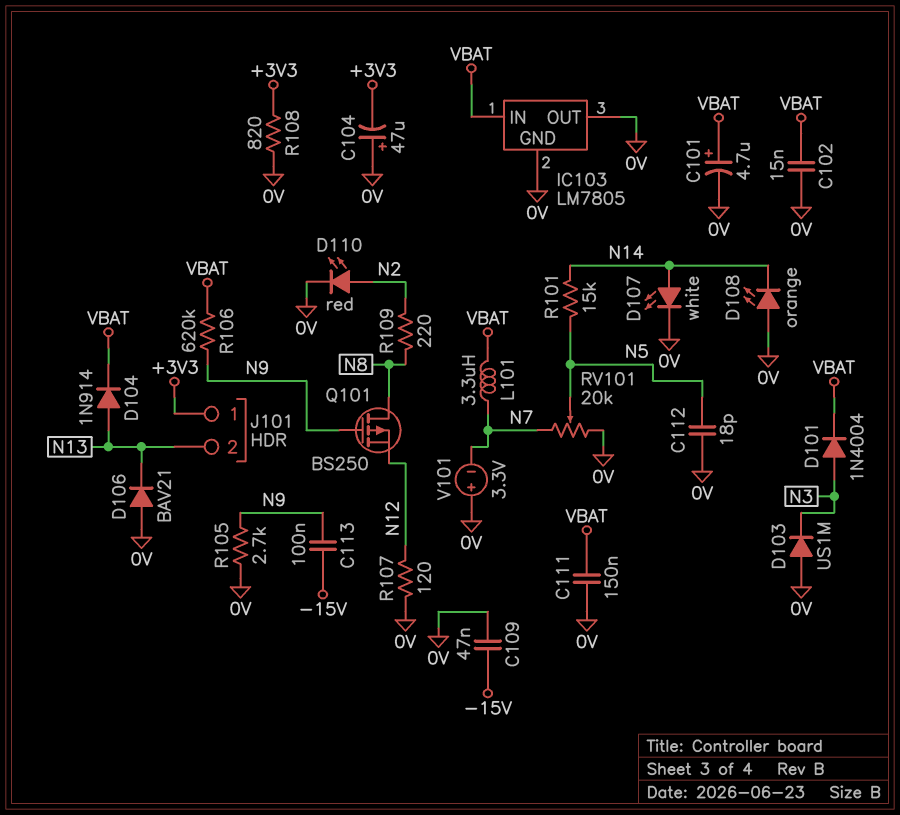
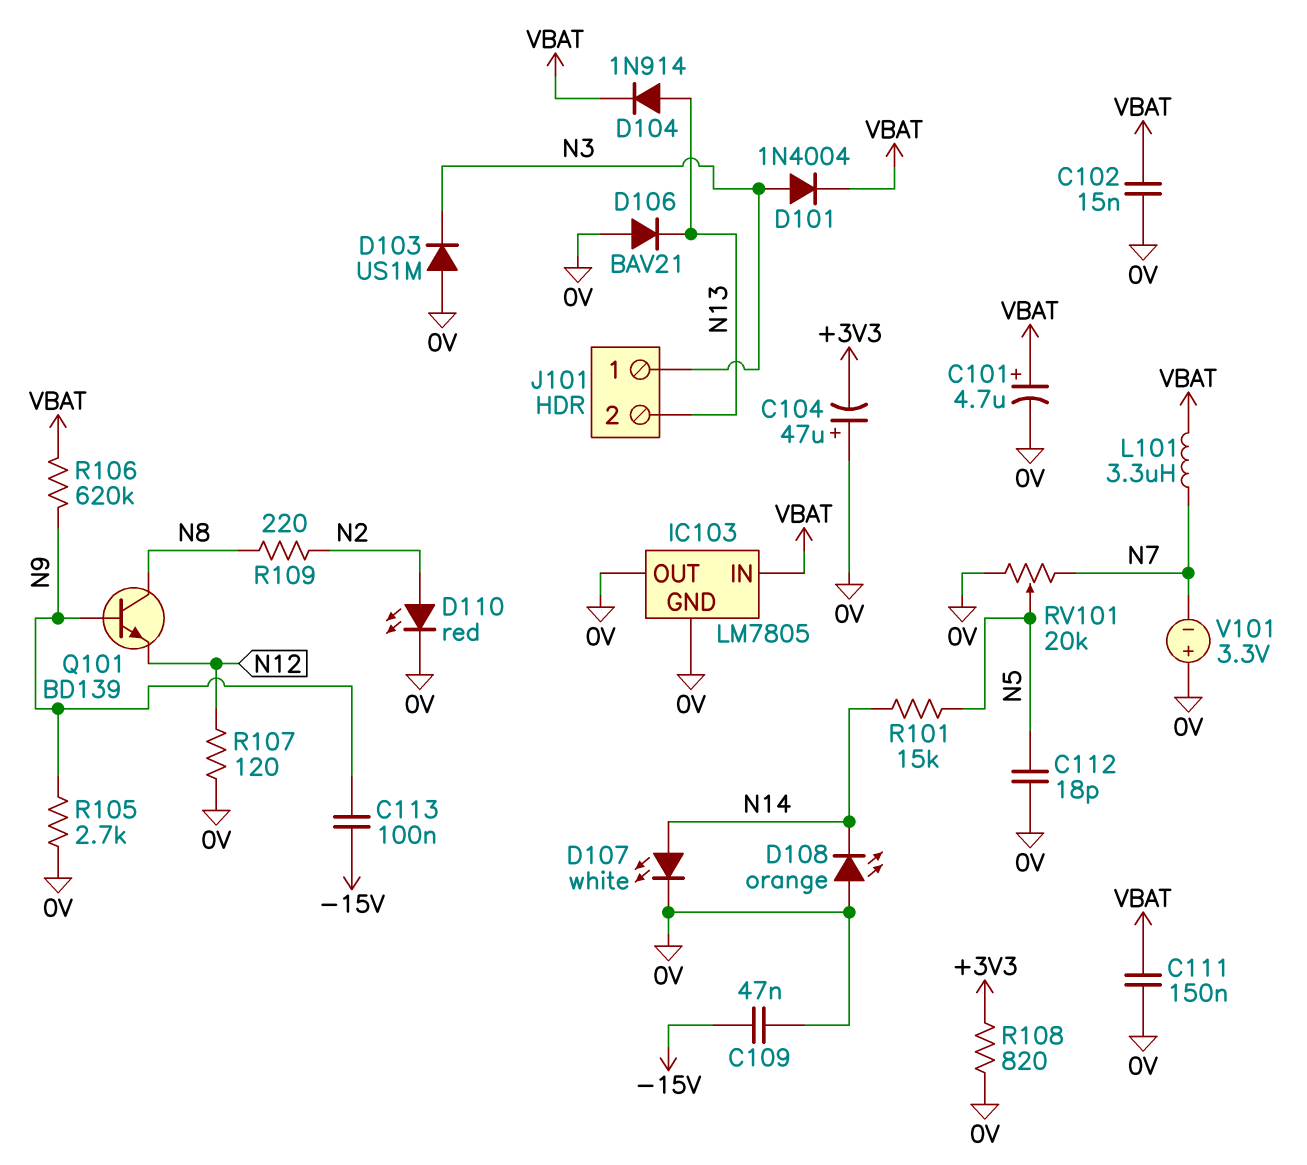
J101 pin 1: +3V3 -> N3
Q101: PMOS BS250 (G N9, D N8, S N12) -> NPN BD139 (B N9, C N8, E N12)

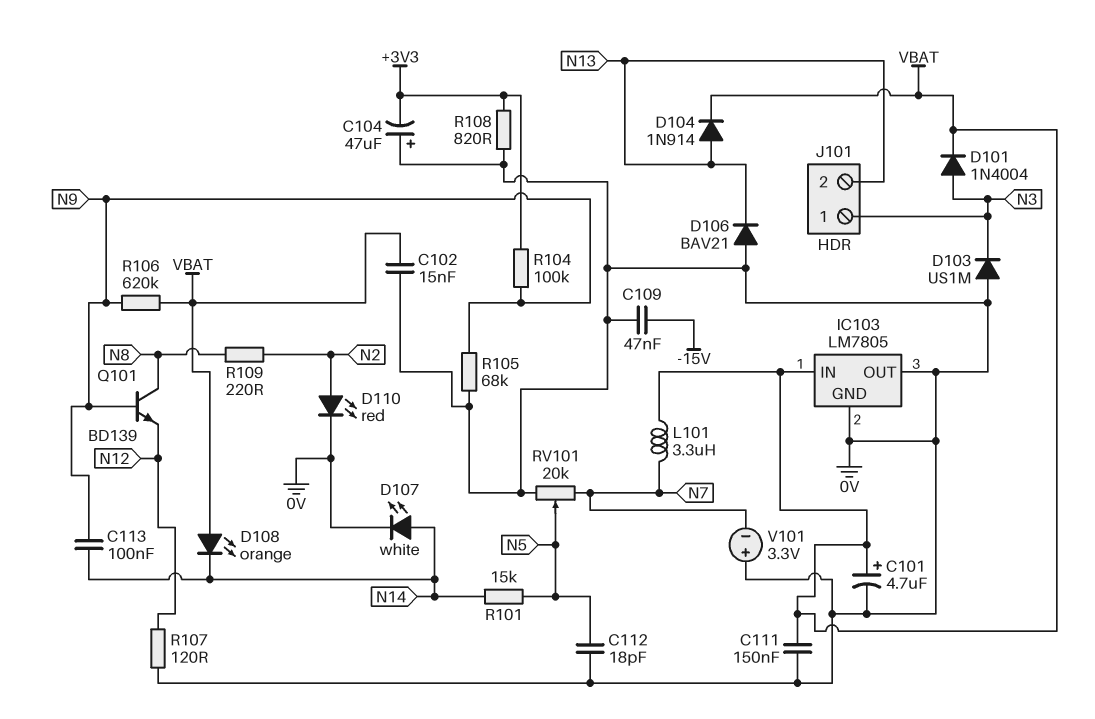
C113: 100nF (-15V, N9) -> 100nF (N9, N14)
D108: LED orange (A 0V, K N14) -> LED orange (A VBAT, K N14)
R104: none -> 100k (+3V3, N9)
R105: 2.7k (0V, N9) -> 68k (0V, N9)

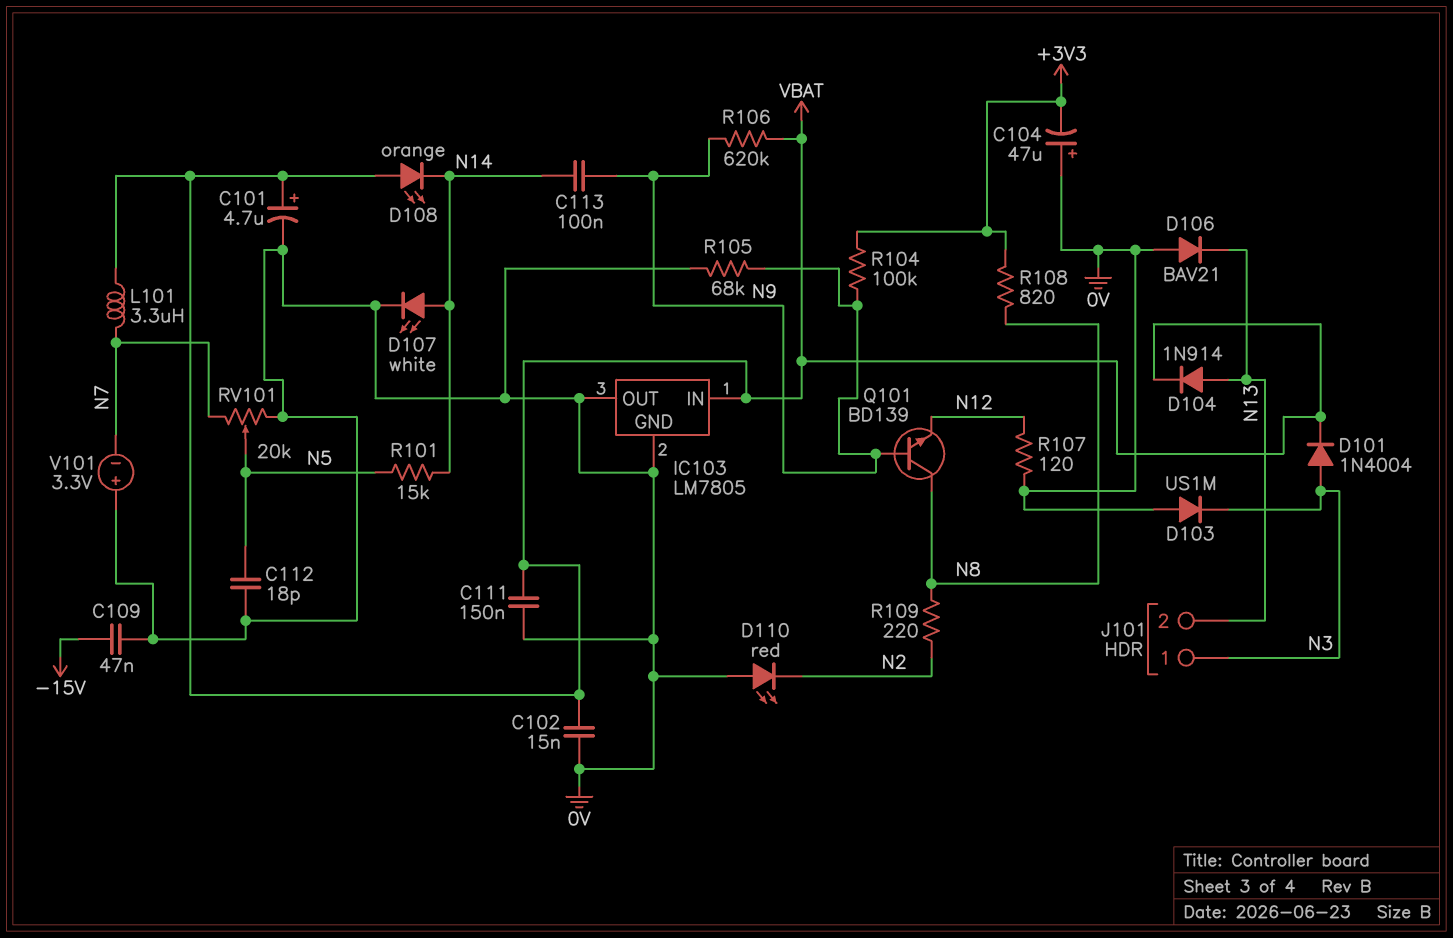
D110: LED red (A N2, K 0V) -> LED red (A 0V, K N2)
R108: 820 (+3V3, 0V) -> 820 (+3V3, N8)

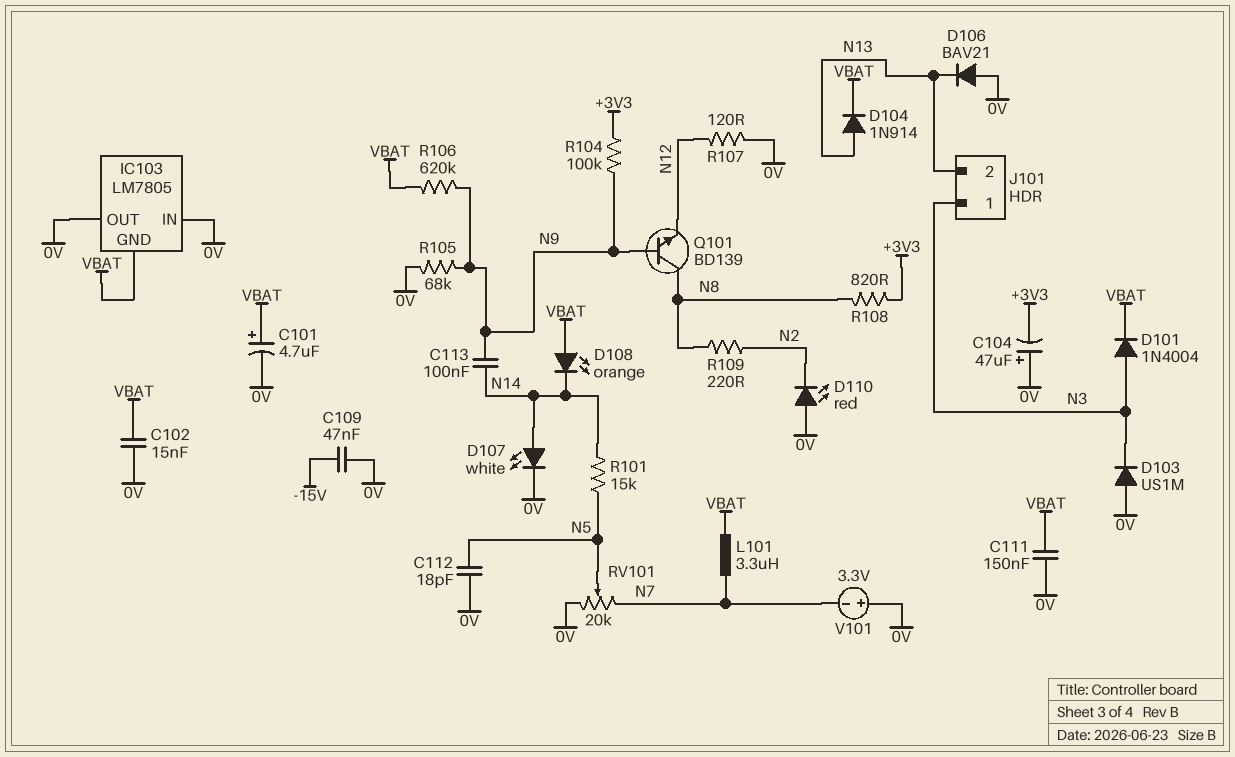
IC103 pin GND: 0V -> VBAT
IC103 pin IN: VBAT -> 0V

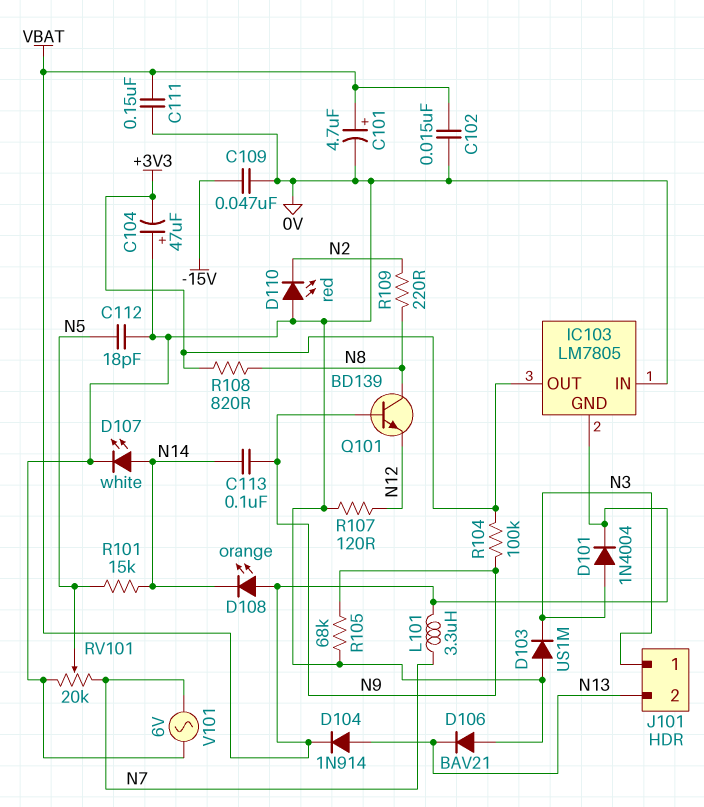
IC103 pin OUT: 0V -> +3V3
R106: 620k (N9, VBAT) -> none
V101: 3.3V (plus 0V, minus N7) -> AC 6V (0V, N7)

